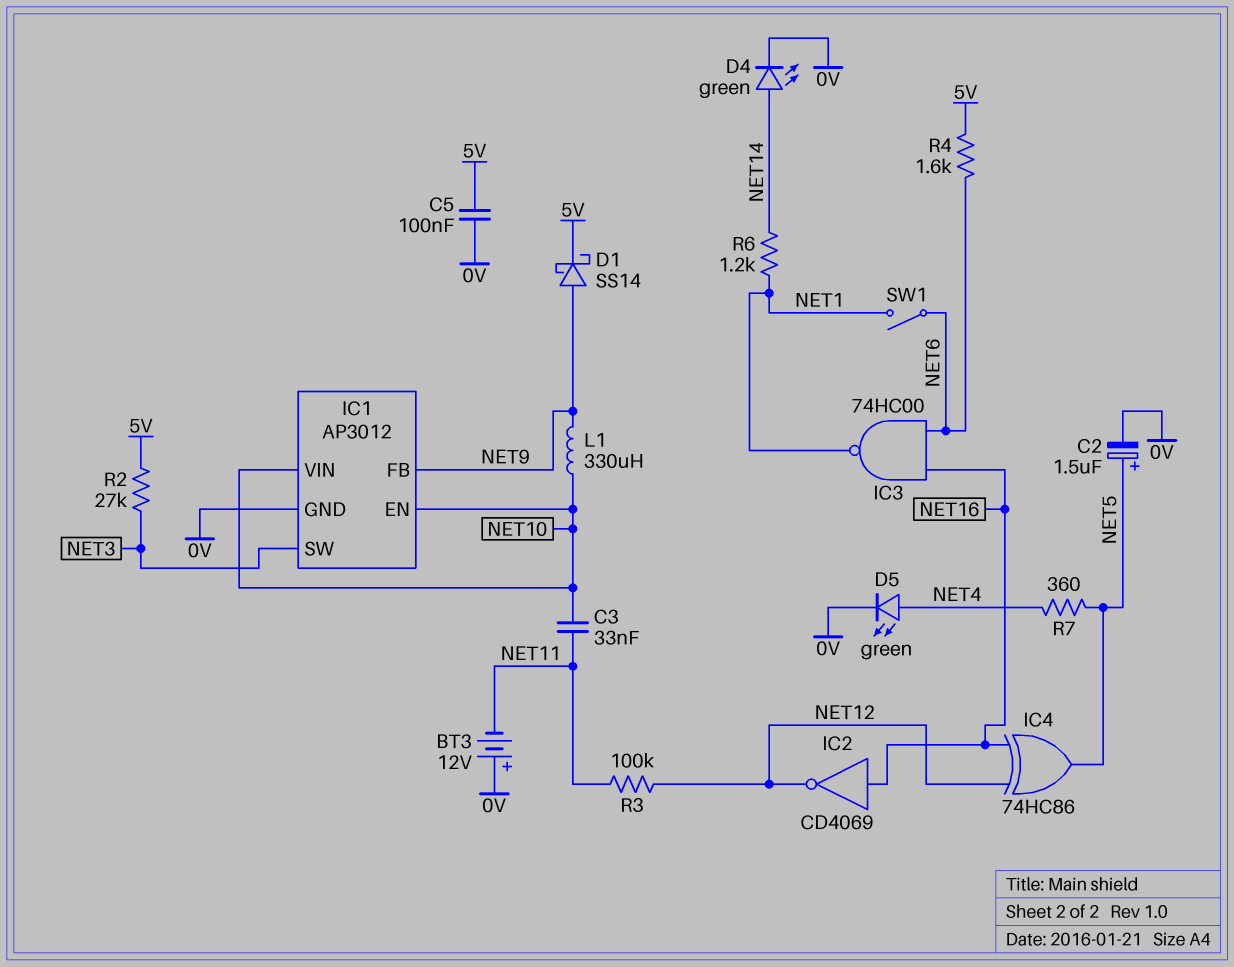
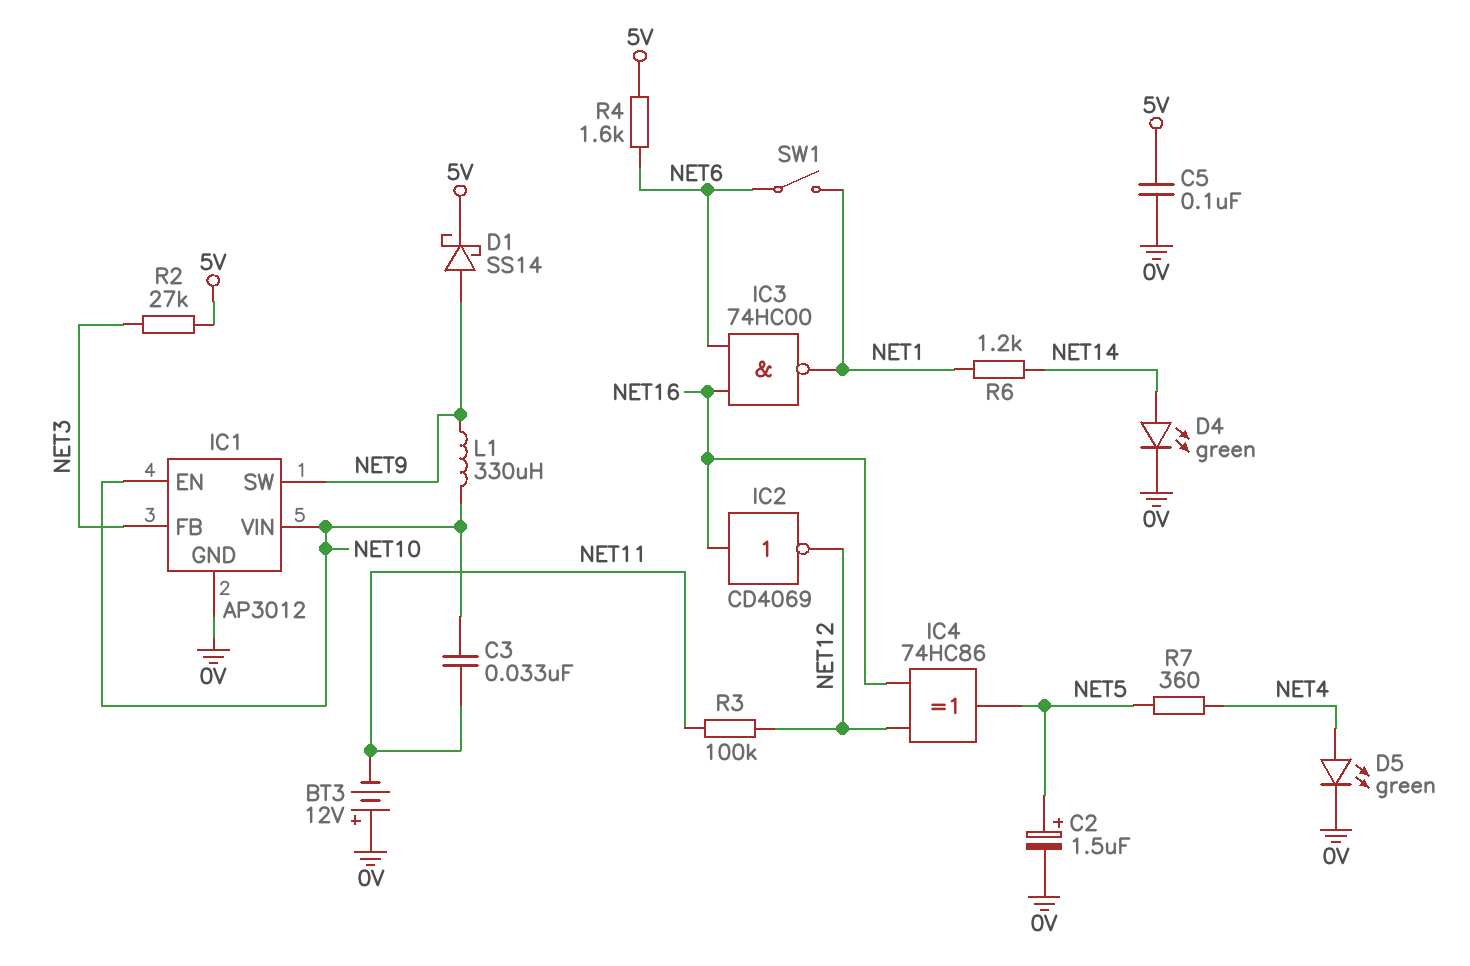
IC1 pin FB: NET9 -> NET3
IC1 pin SW: NET3 -> NET9

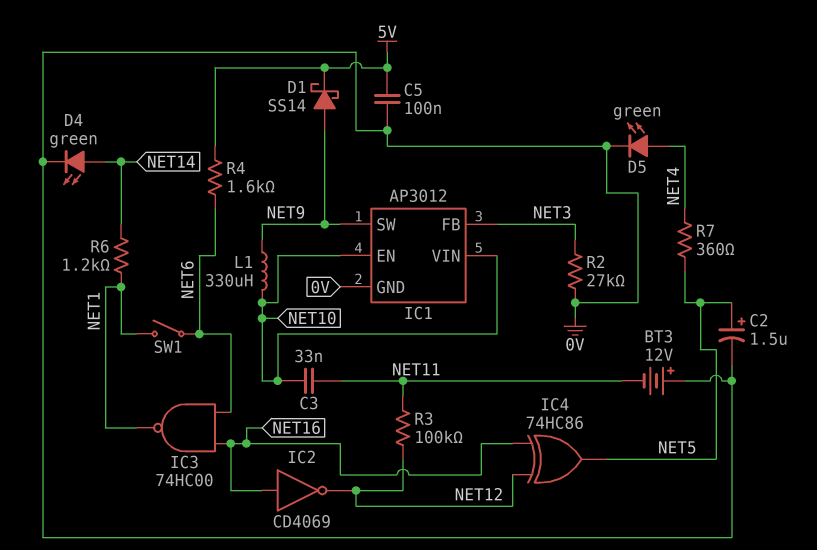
R2: 27k (5V, NET3) -> 27k (0V, NET3)

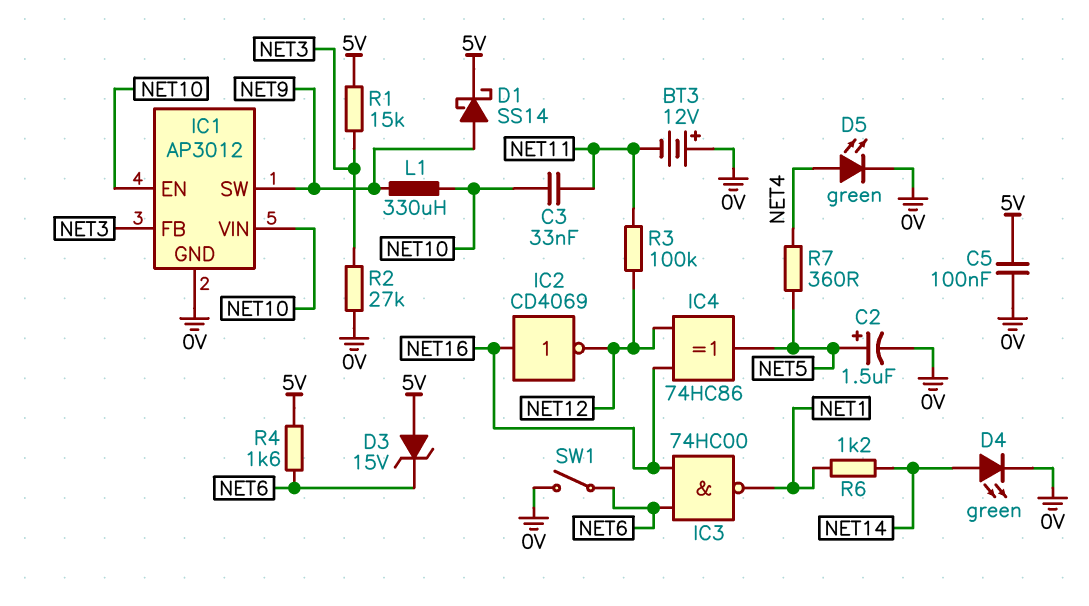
D3: none -> zener 15V (A 5V, K NET6)
R1: none -> 15k (5V, NET3)
SW1: switch (NET1, NET6) -> switch (0V, NET6)

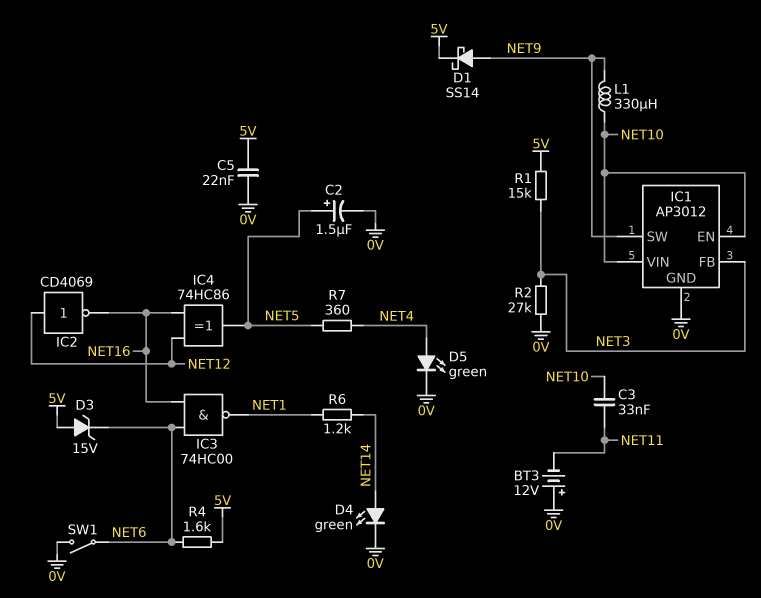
C5: 100nF (0V, 5V) -> 22nF (0V, 5V)
IC2: NOT CD4069 (in NET16, out NET12) -> NOT CD4069 (in NET12, out NET16)
R3: 100k (NET11, NET12) -> none

